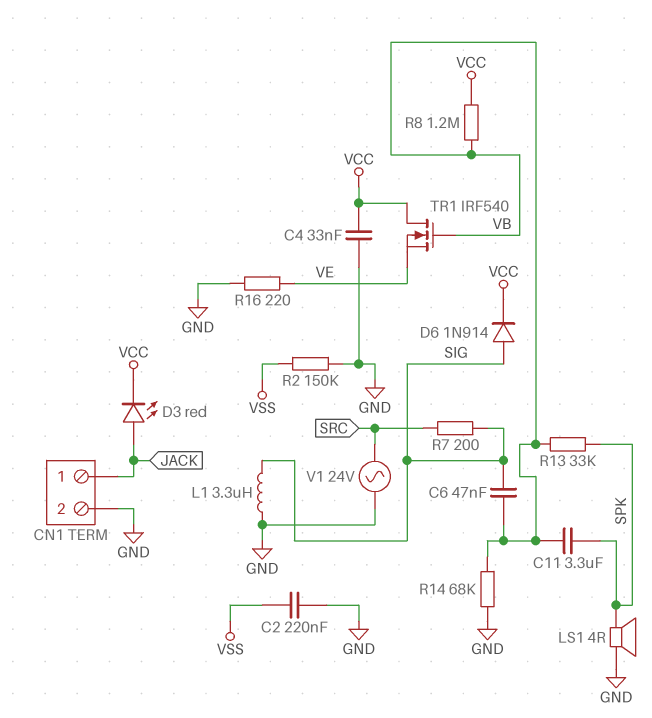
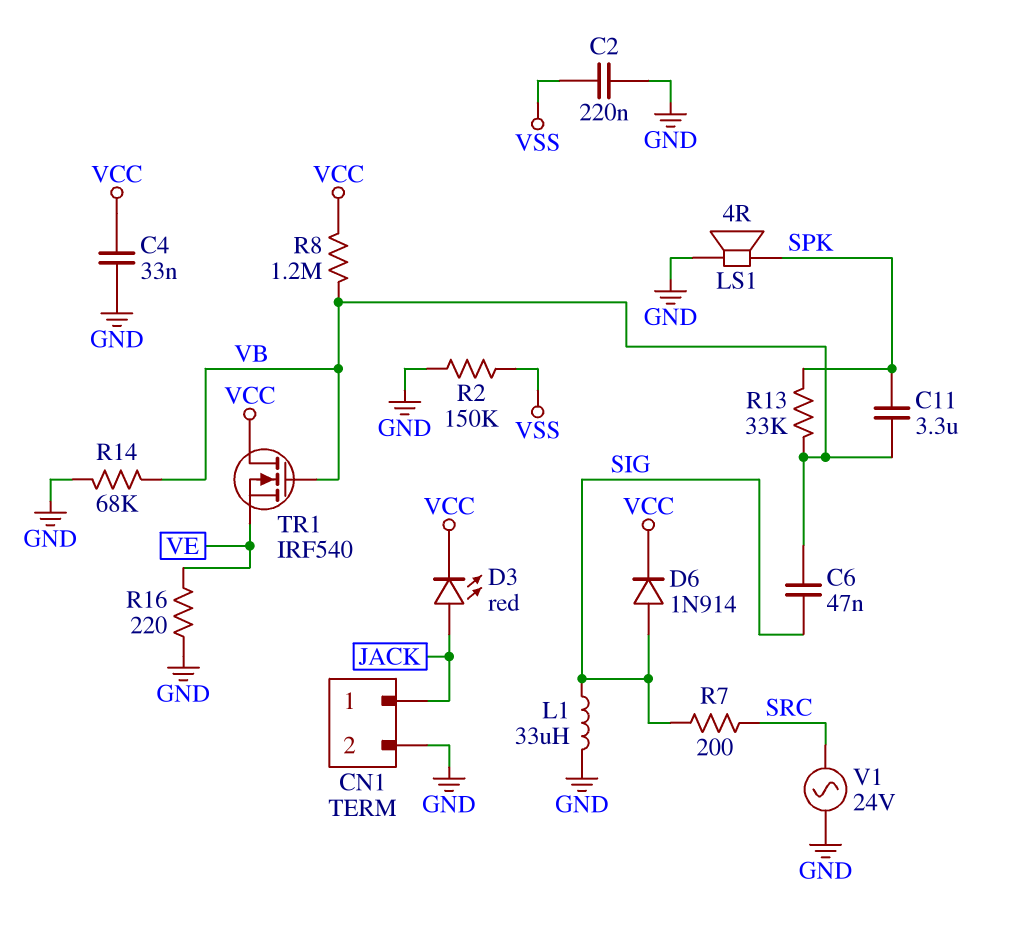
L1: 3.3uH (GND, SIG) -> 33uH (GND, SIG)

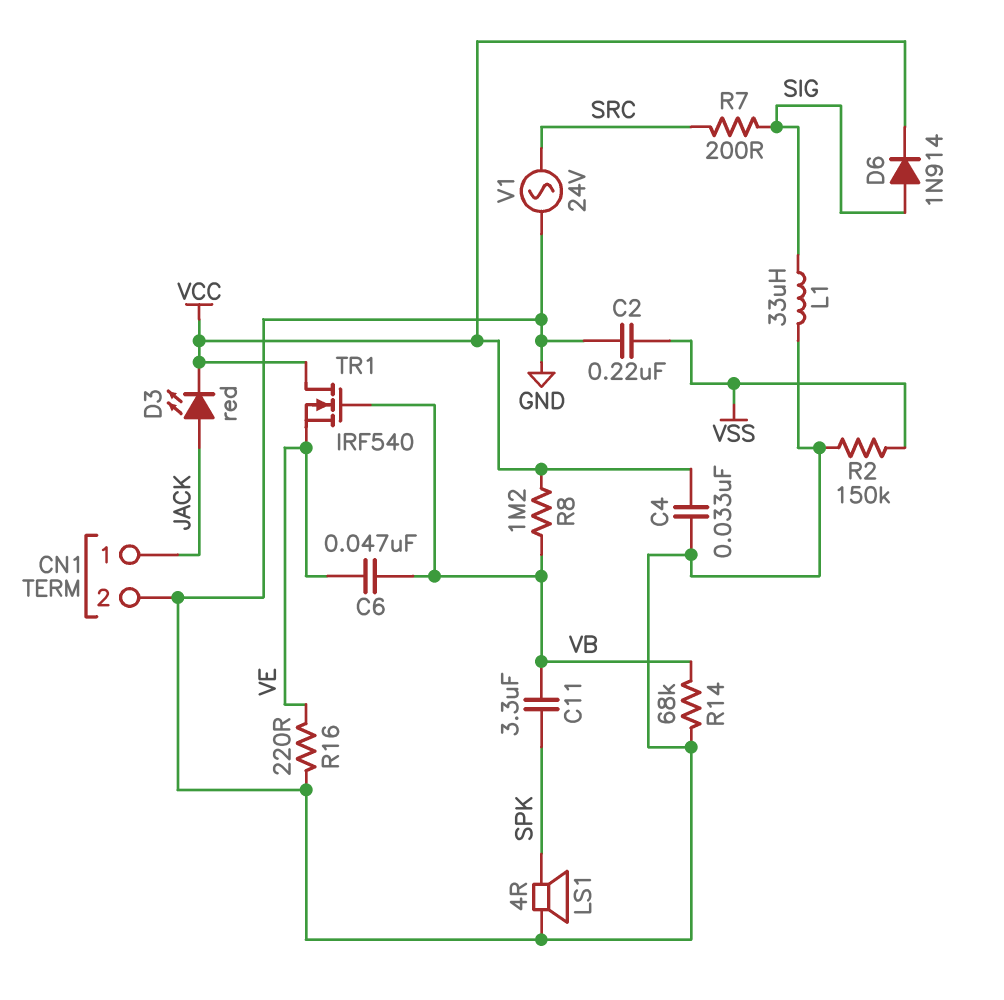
C6: 47nF (SIG, VB) -> 47nF (VB, VE)
R13: 33k (SPK, VB) -> none

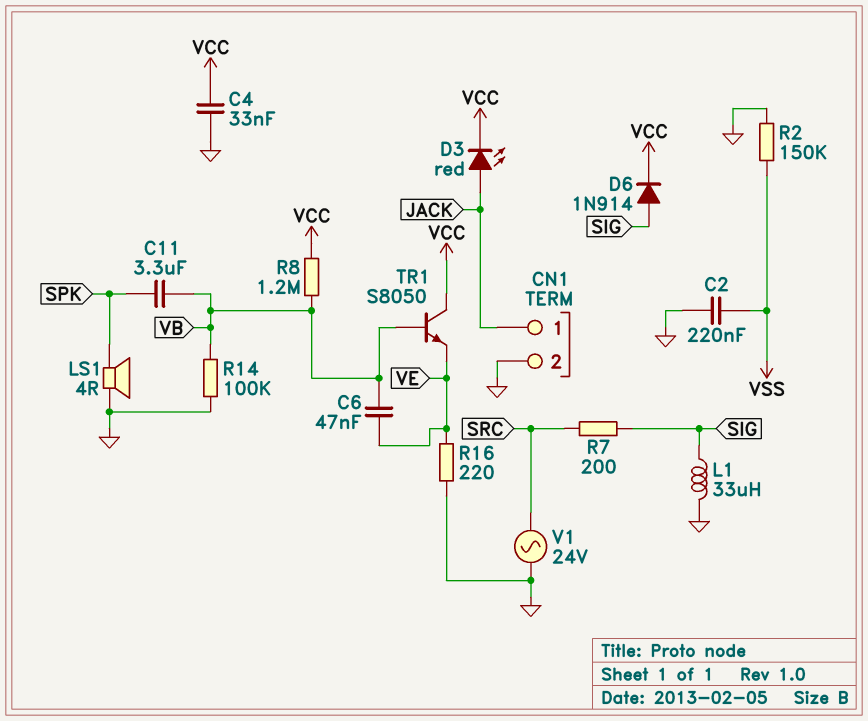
R14: 68k (GND, VB) -> 100k (GND, VB)
TR1: NMOS IRF540 (G VB, D VCC, S VE) -> NPN S8050 (B VB, C VCC, E VE)

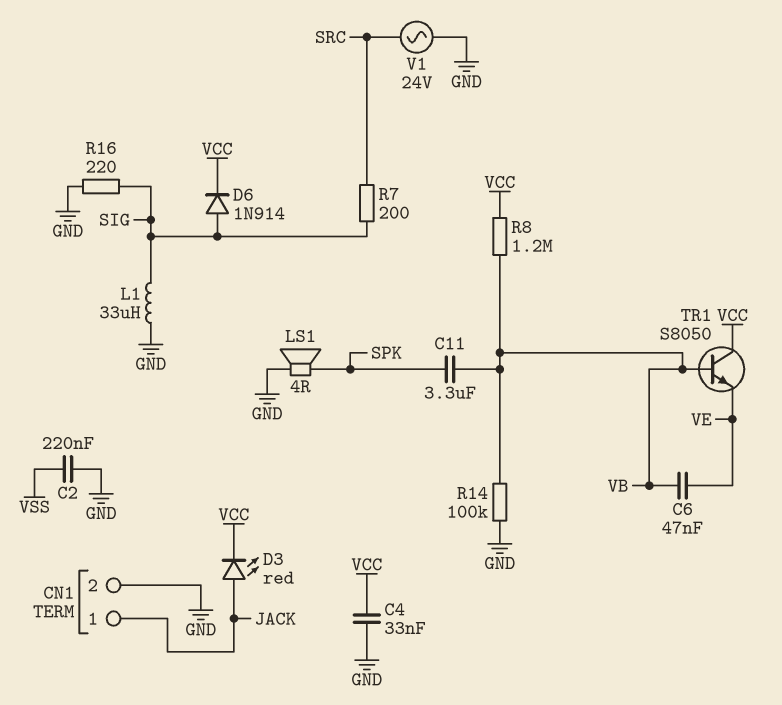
R2: 150k (GND, VSS) -> none
R16: 220 (GND, VE) -> 220 (GND, SIG)

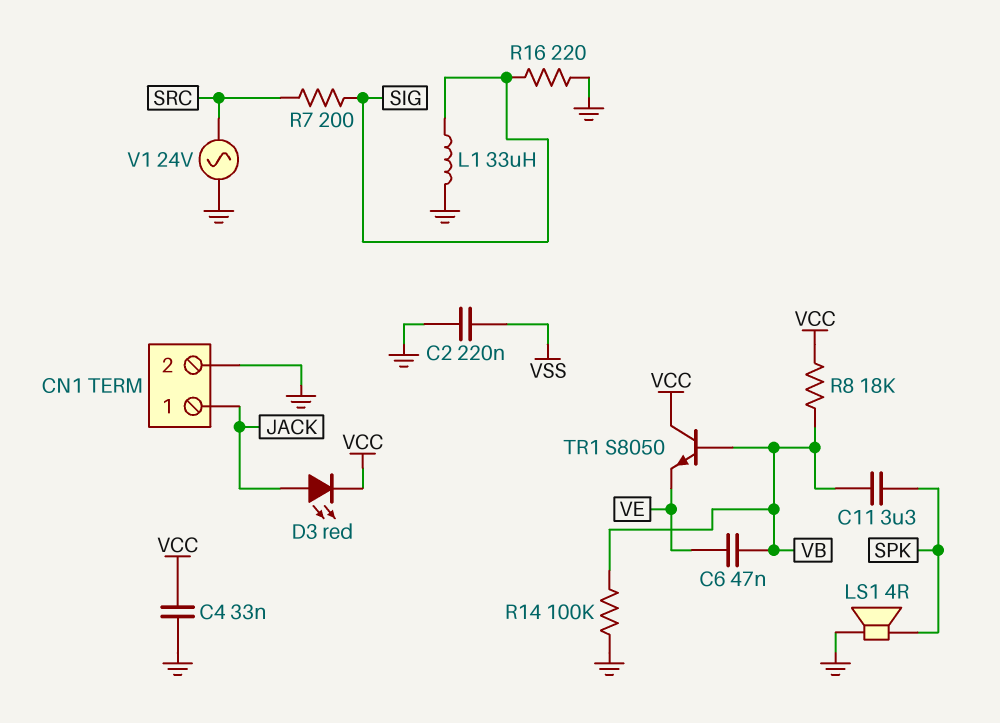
D6: diode 1N914 (A SIG, K VCC) -> none
R8: 1.2M (VB, VCC) -> 18k (VB, VCC)

